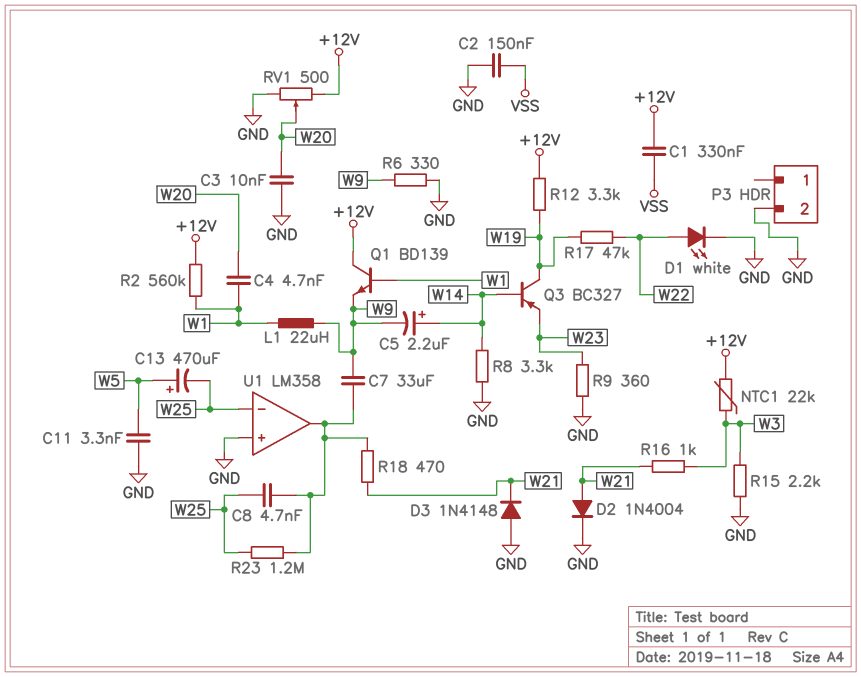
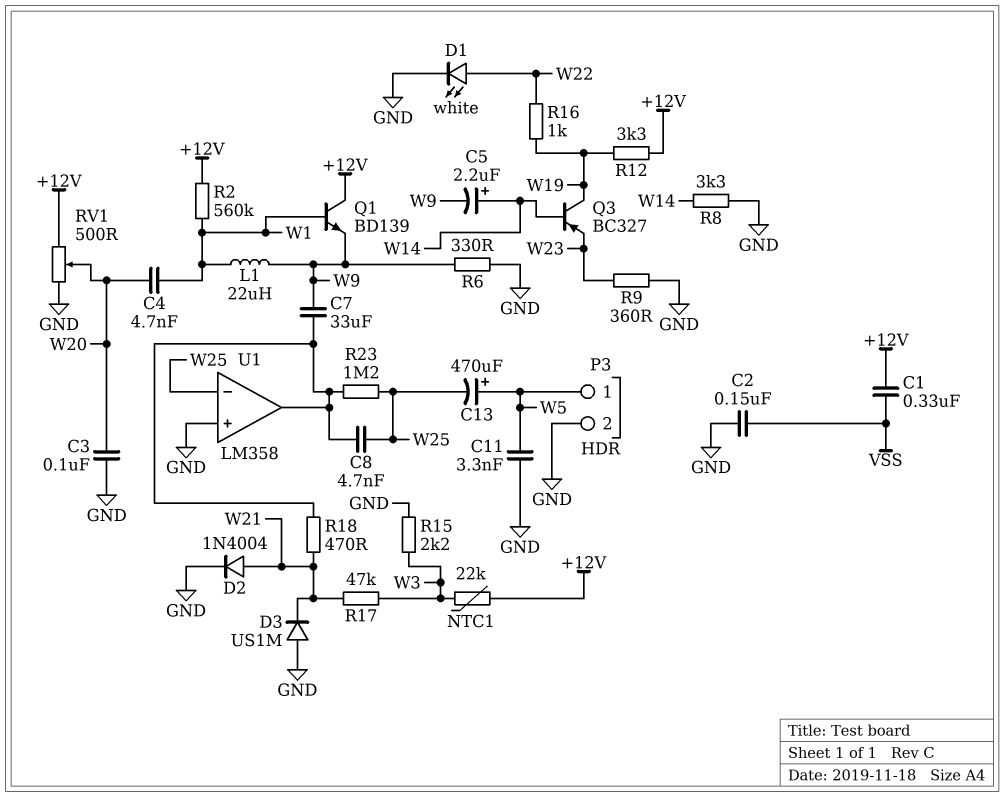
C3: 10nF (GND, W20) -> 100nF (GND, W20)
D3: diode 1N4148 (A GND, K W21) -> diode US1M (A GND, K W21)
P3 pin 1: none -> W5
R16: 1k (W3, W21) -> 1k (W19, W22)
R17: 47k (W19, W22) -> 47k (W3, W21)

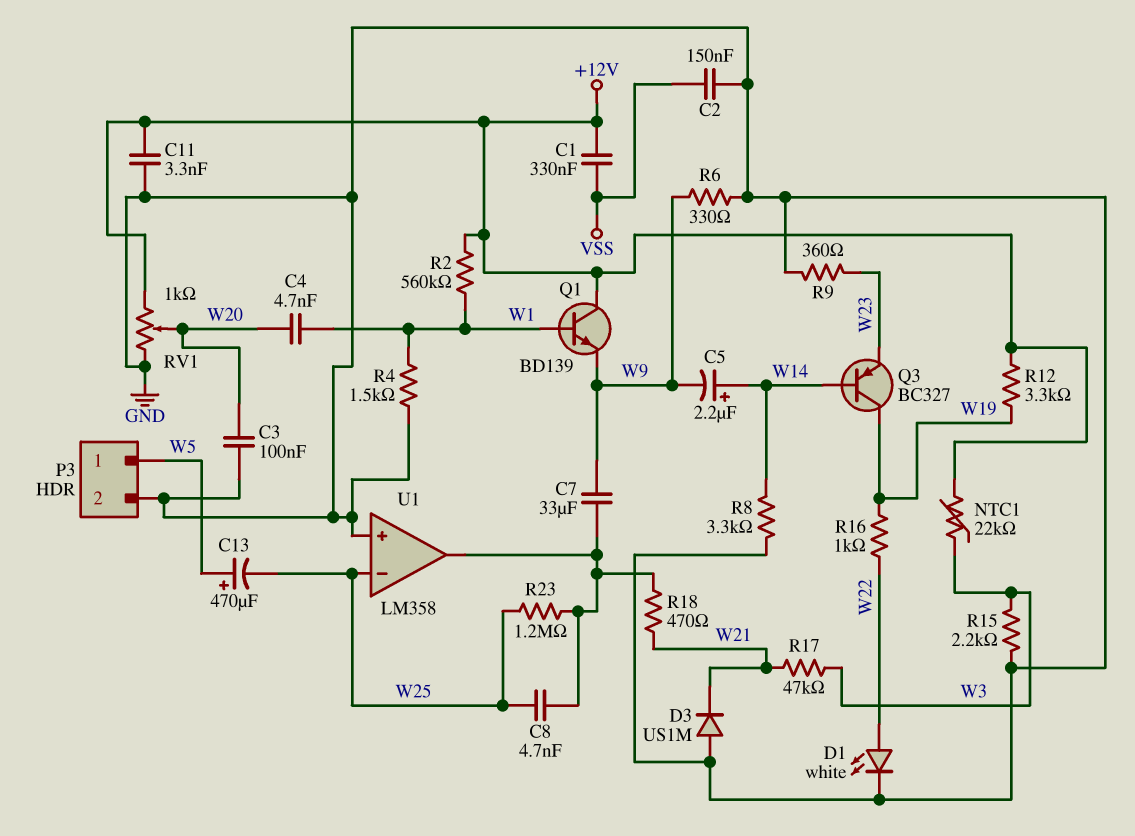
C11: 3.3nF (GND, W5) -> 3.3nF (+12V, GND)
D2: diode 1N4004 (A W21, K GND) -> none
L1: 22uH (W1, W9) -> none
R4: none -> 1.5k (GND, W1)
RV1: 500 (+12V, GND, wiper W20) -> 1k (+12V, GND, wiper W20)

